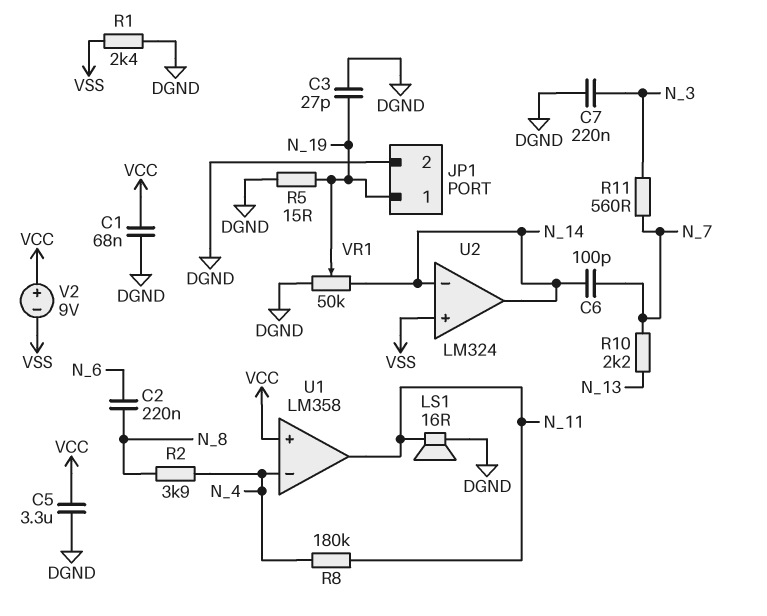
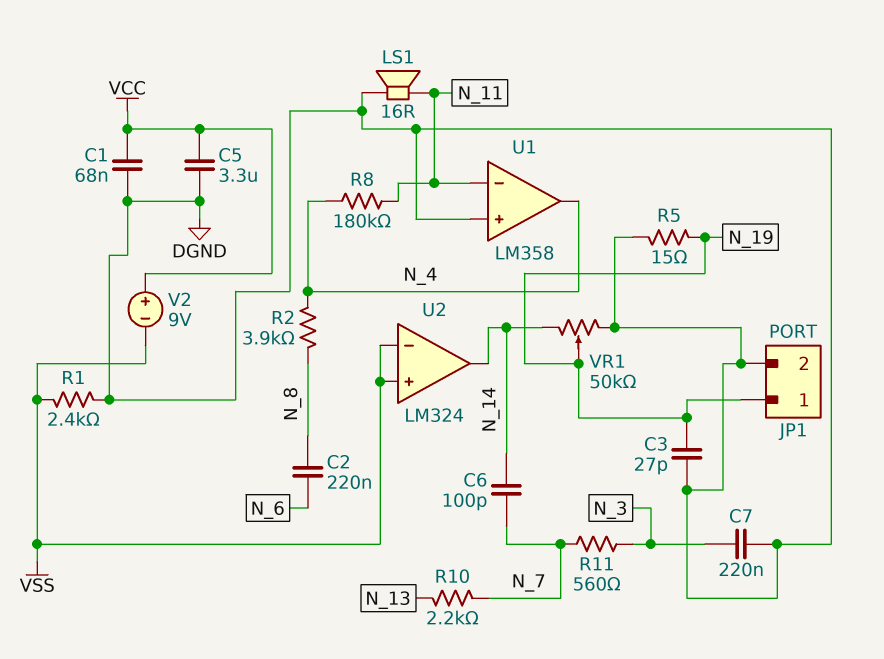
U1 pin in+: VCC -> DGND
U1 pin in-: N_4 -> N_11
U1 pin out: N_11 -> N_4
U2 pin in-: N_14 -> VSS

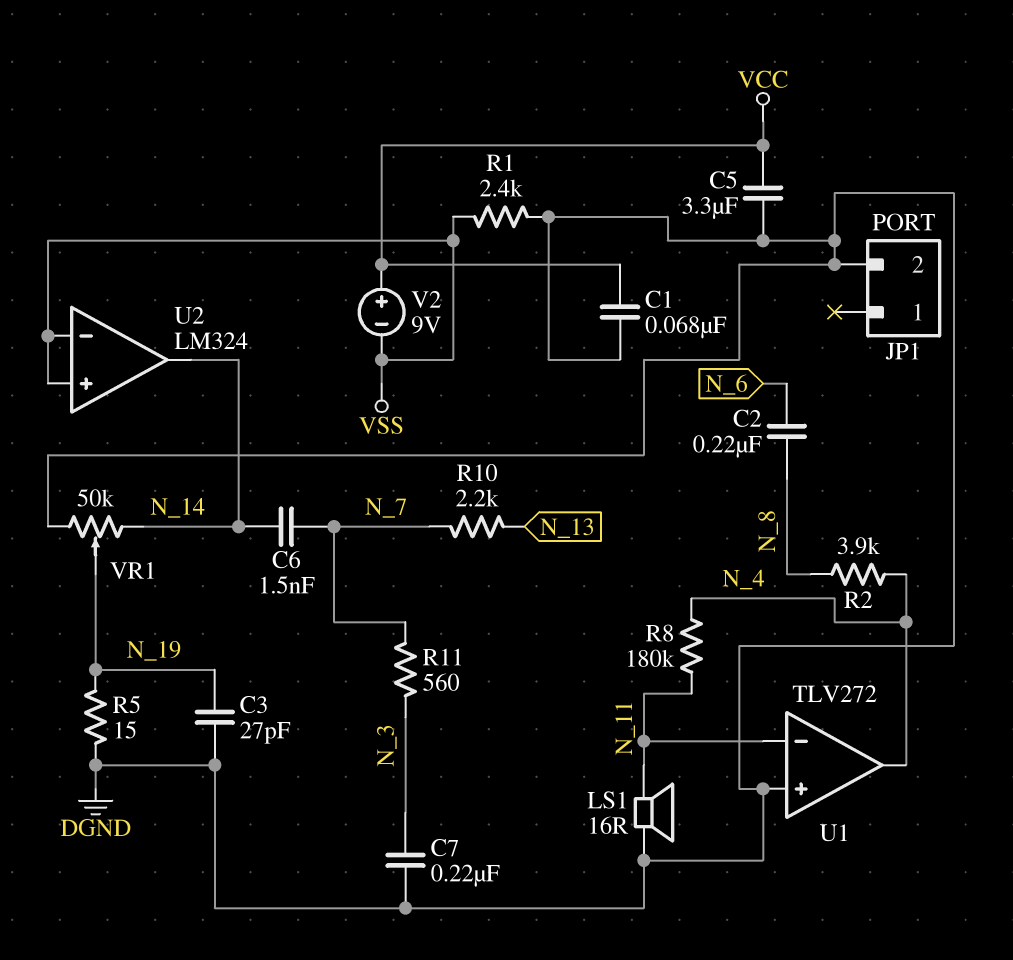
C6: 100pF (N_7, N_14) -> 1.5nF (N_7, N_14)
JP1 pin 1: N_19 -> none
U1: LM358 -> TLV272

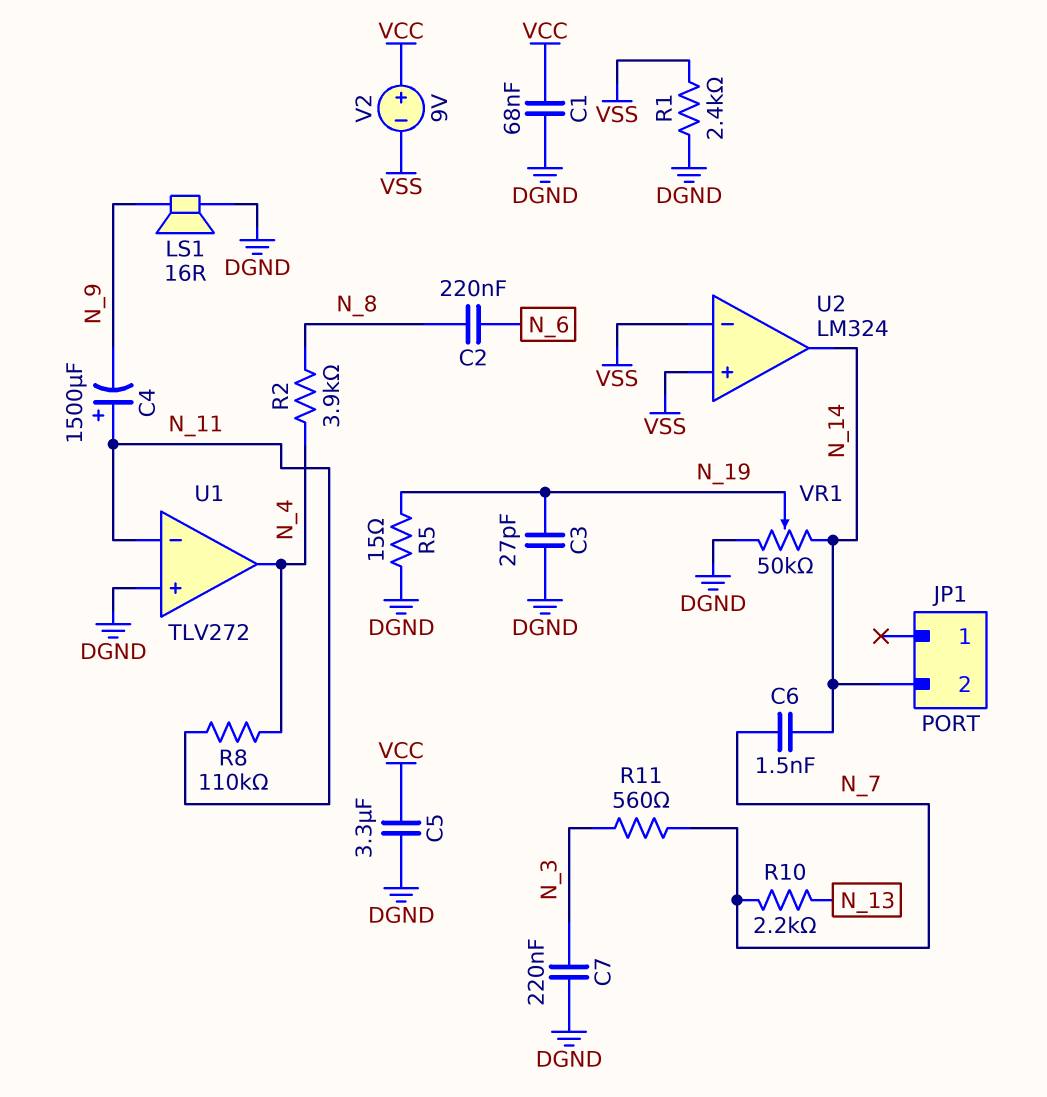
C4: none -> 1500uF (plus N_11, minus N_9)
JP1 pin 2: DGND -> N_14
LS1: speaker 16R (DGND, N_11) -> speaker 16R (DGND, N_9)
R8: 180k (N_4, N_11) -> 110k (N_4, N_11)

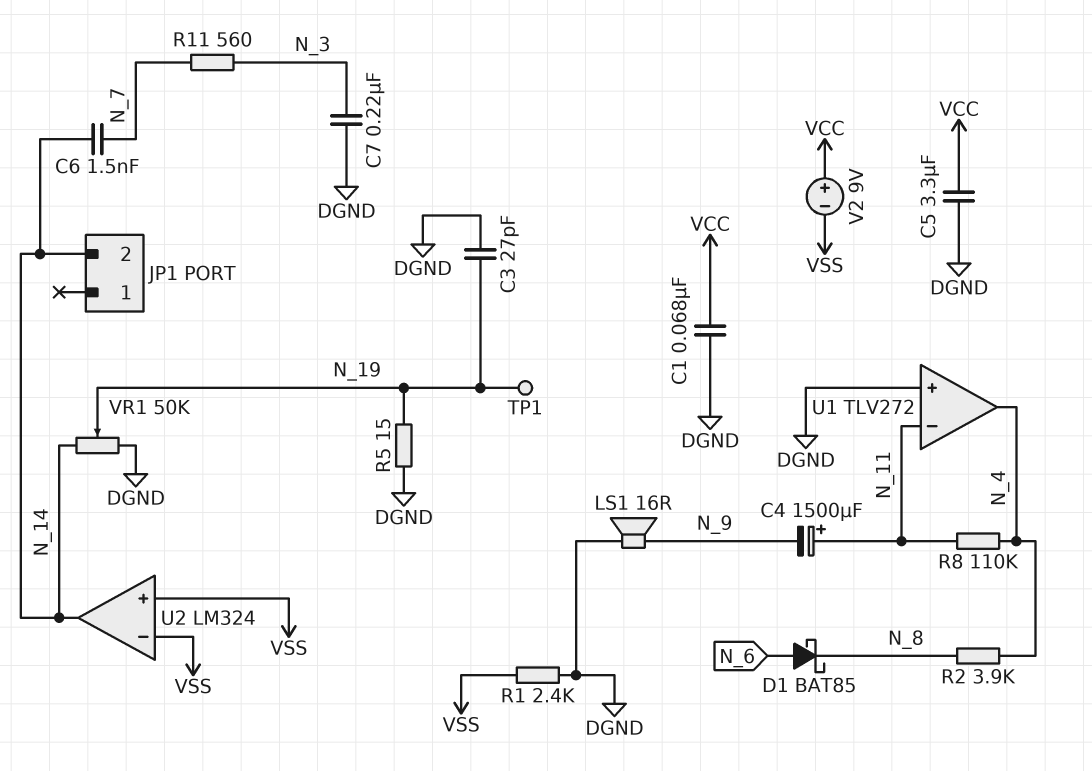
C2: 220nF (N_6, N_8) -> none
D1: none -> schottky BAT85 (A N_6, K N_8)
R10: 2.2k (N_7, N_13) -> none
TP1: none -> test point (N_19)

